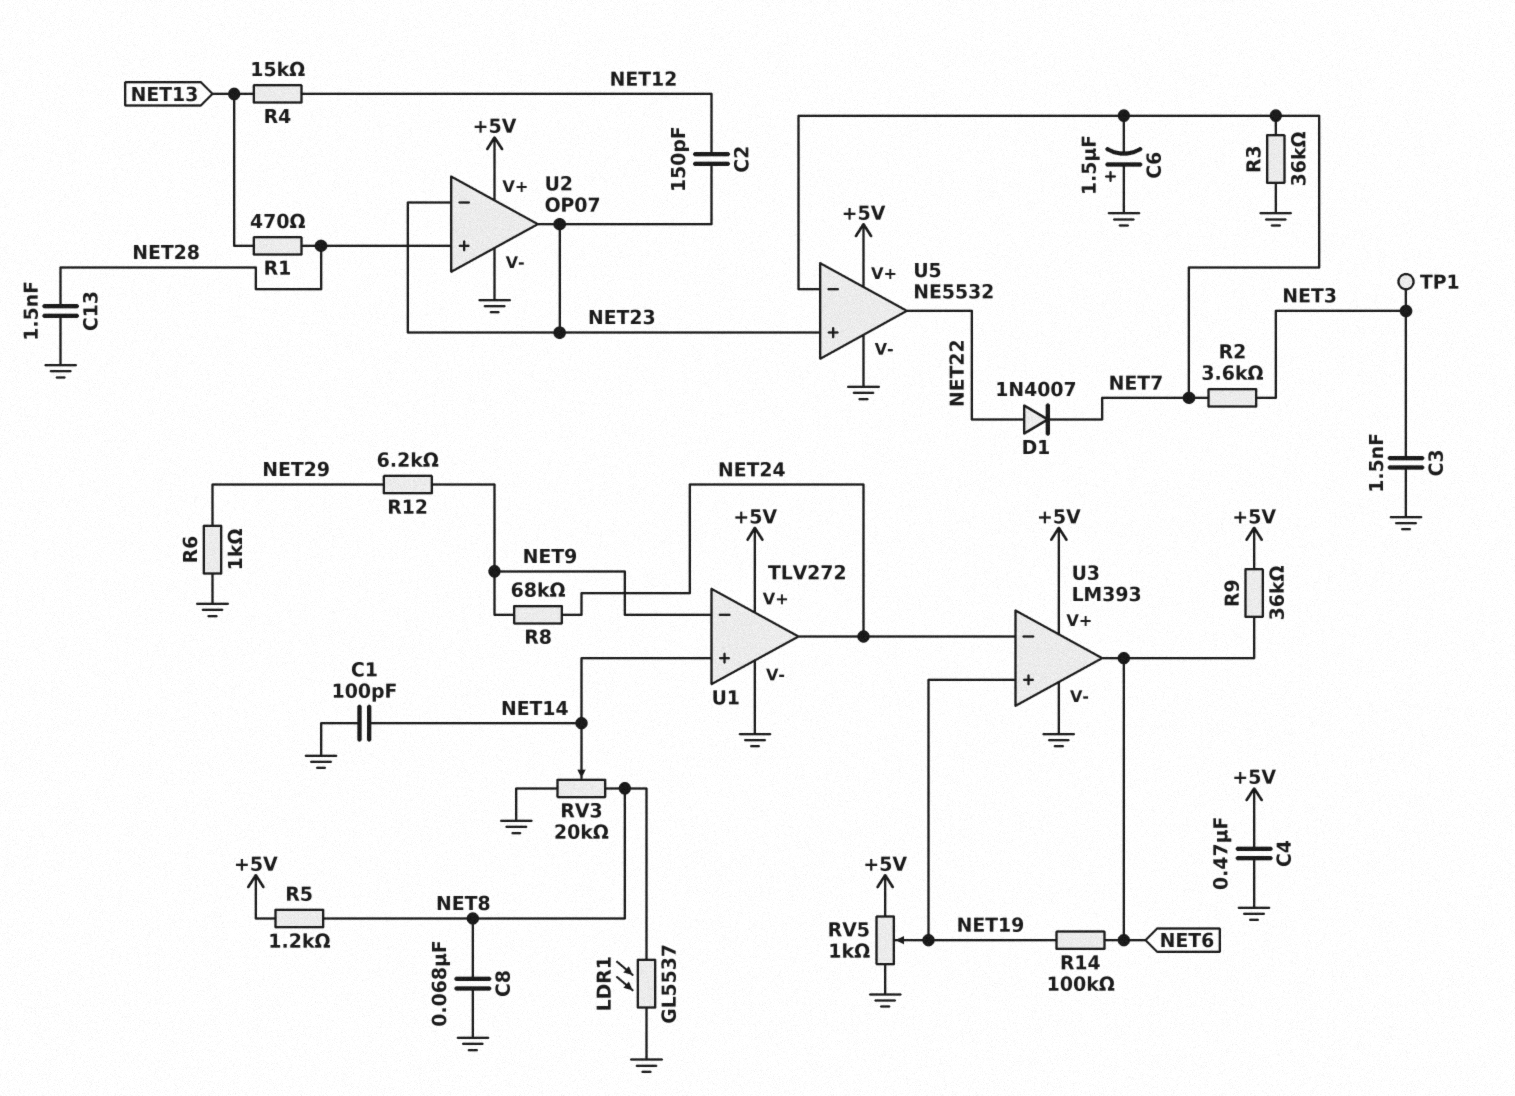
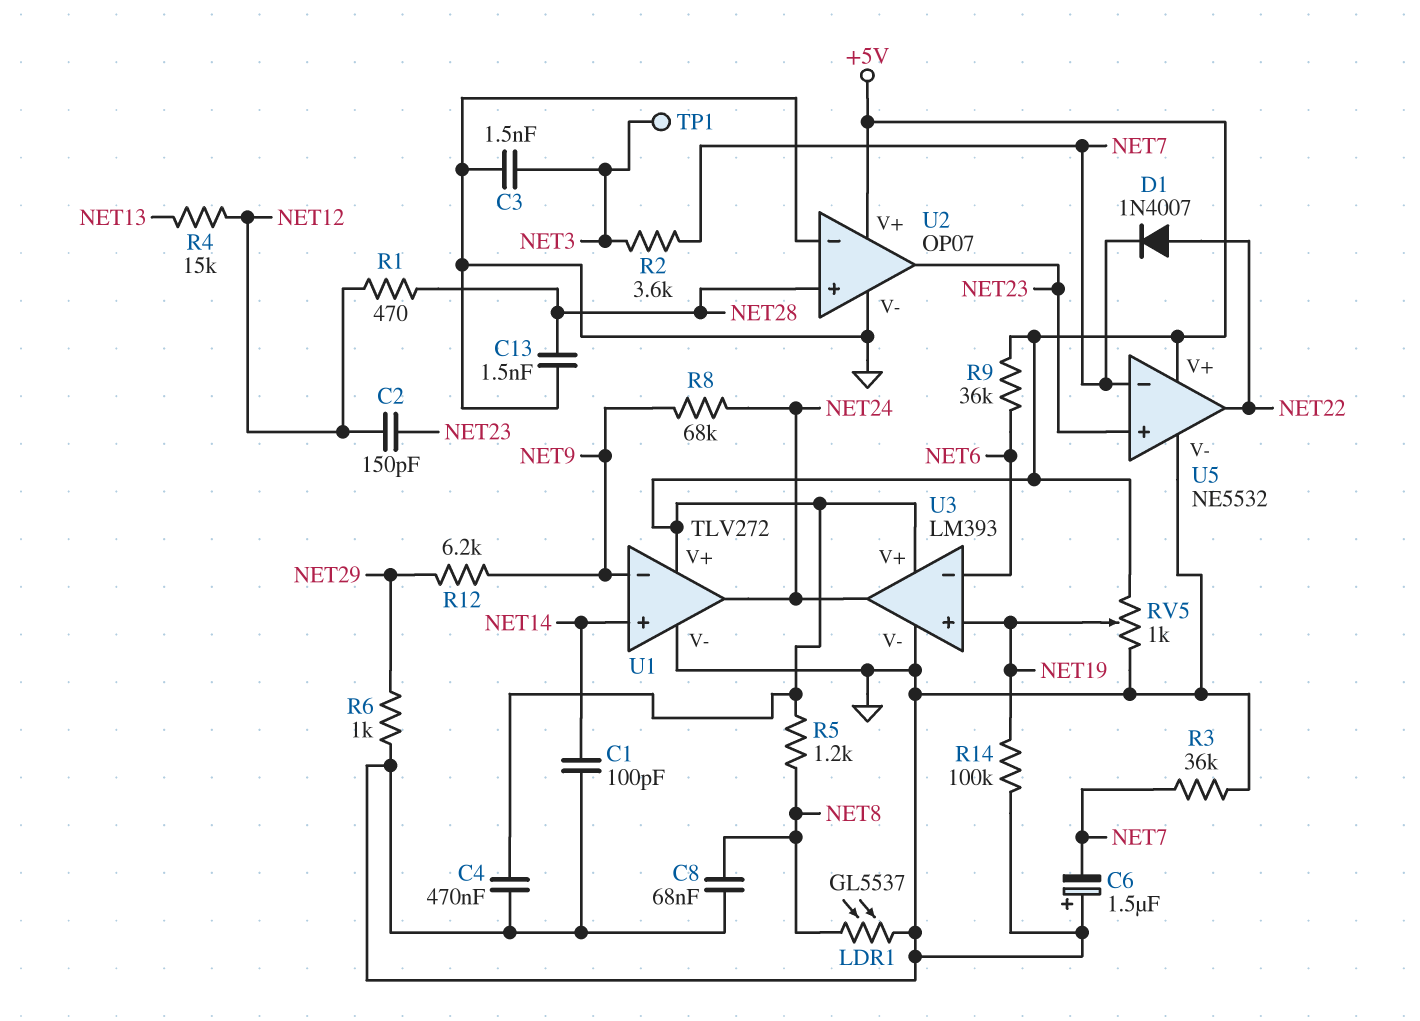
R1: 470 (NET13, NET28) -> 470 (NET12, NET28)
R14: 100k (NET6, NET19) -> 100k (GND, NET19)
RV3: 20k (GND, NET8, wiper NET14) -> none
U2 pin in-: NET23 -> GND
U3 pin in-: NET24 -> NET6
U3 pin out: NET6 -> NET24

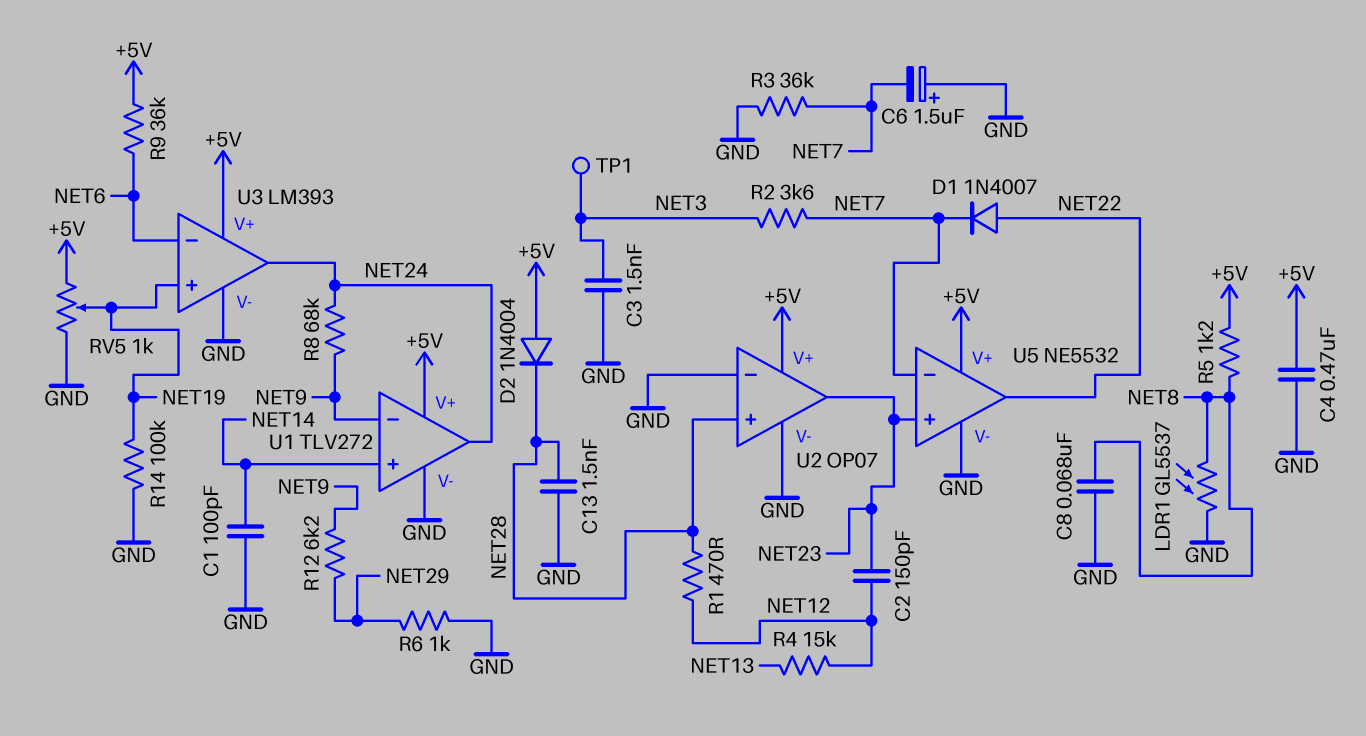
D2: none -> diode 1N4004 (A +5V, K NET28)

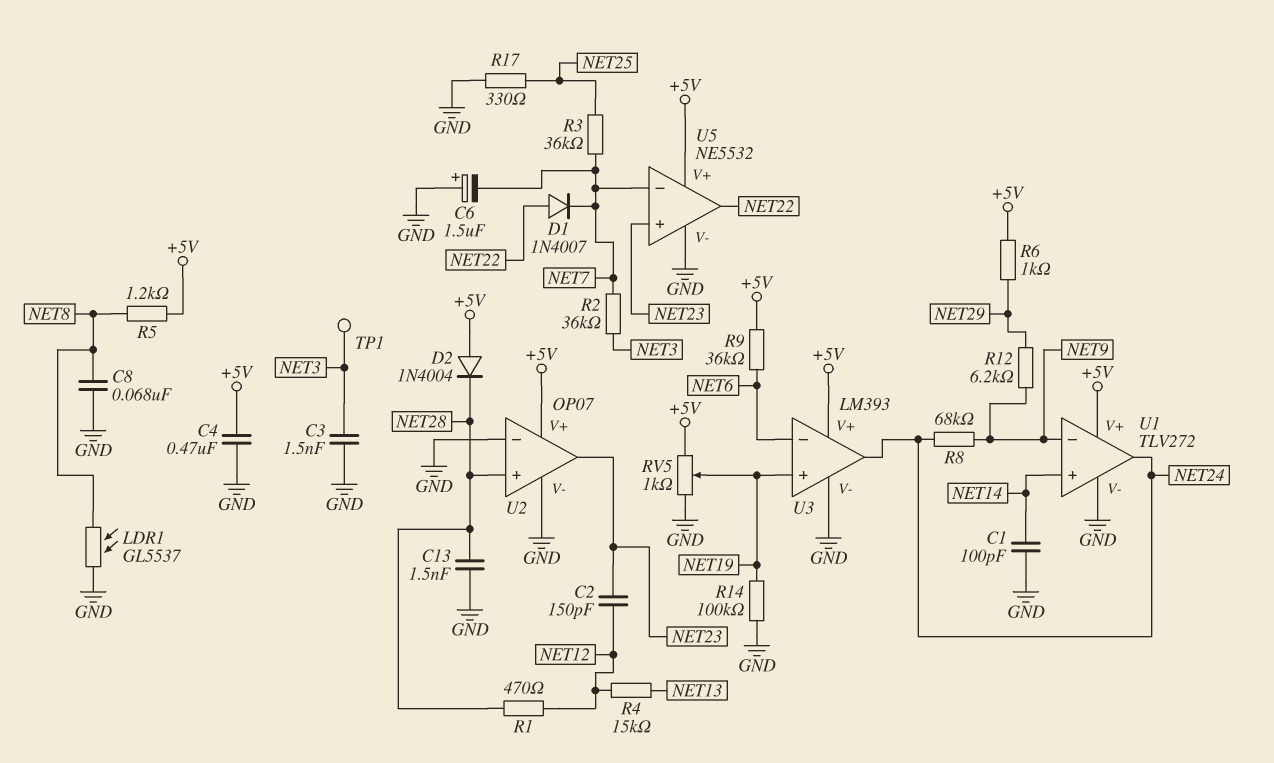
R2: 3.6k (NET3, NET7) -> 36k (NET3, NET7)
R3: 36k (GND, NET7) -> 36k (NET7, NET25)
R6: 1k (GND, NET29) -> 1k (+5V, NET29)
R17: none -> 330 (GND, NET25)

